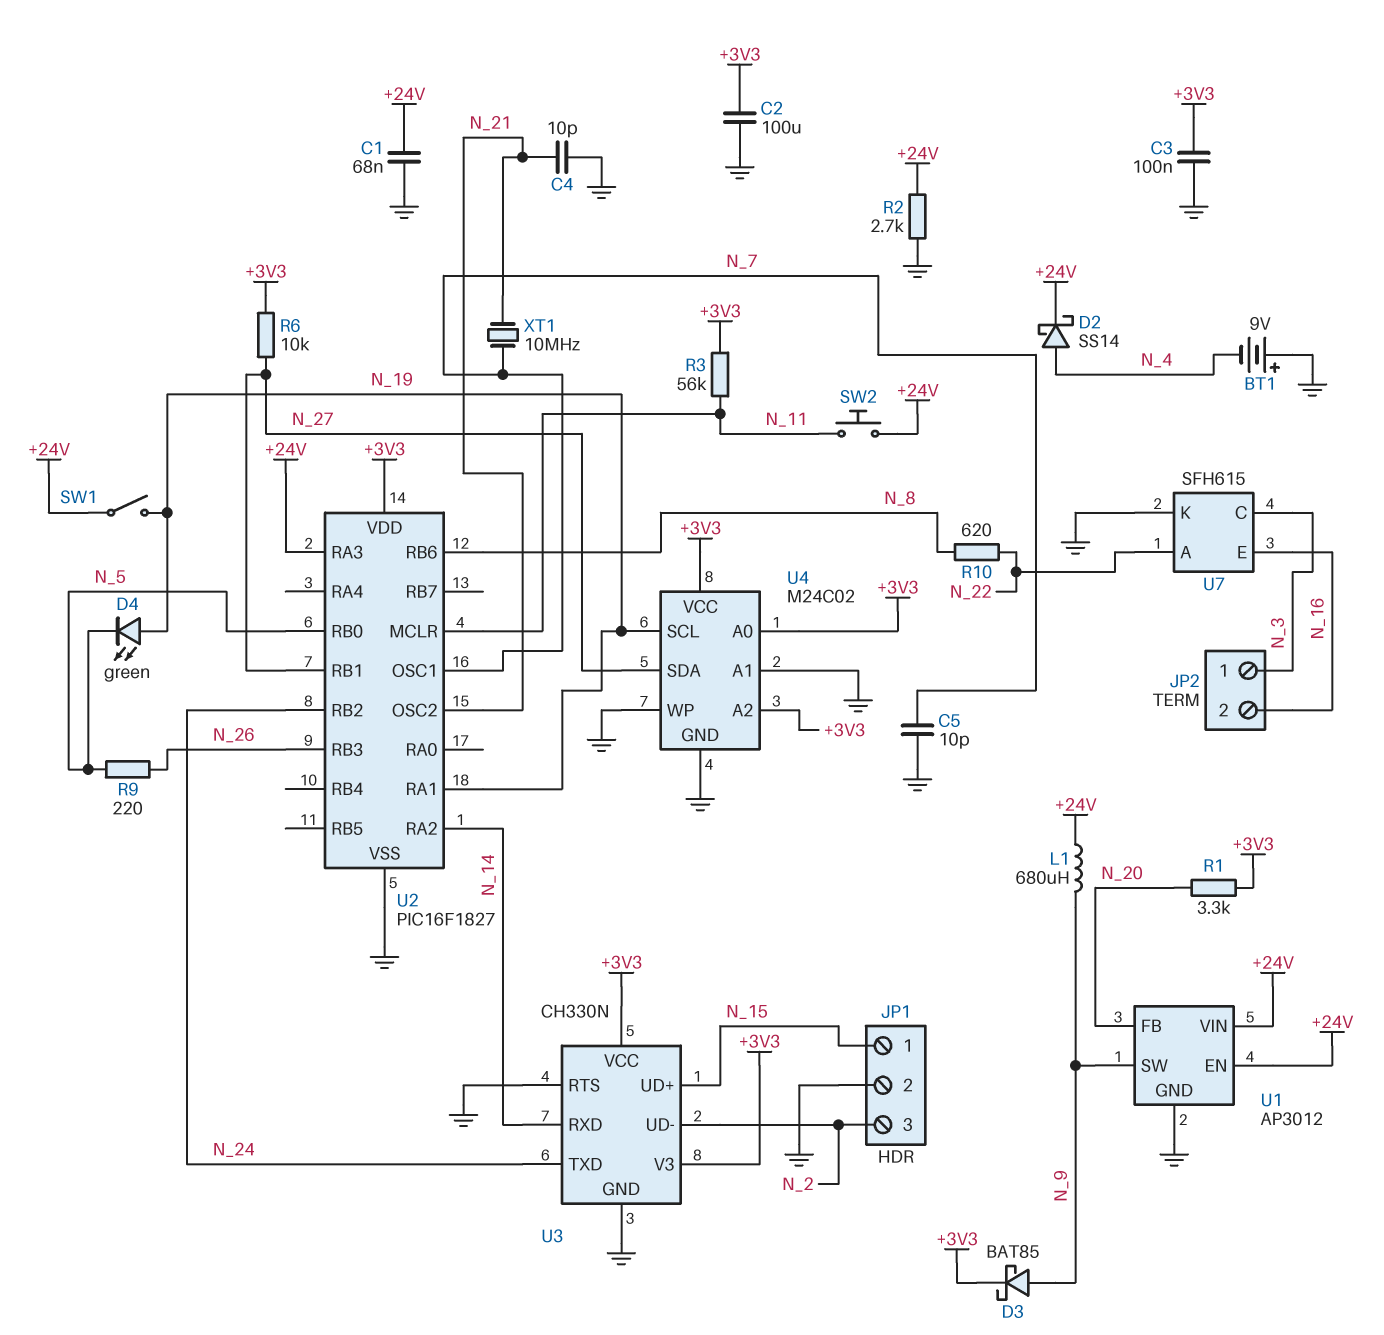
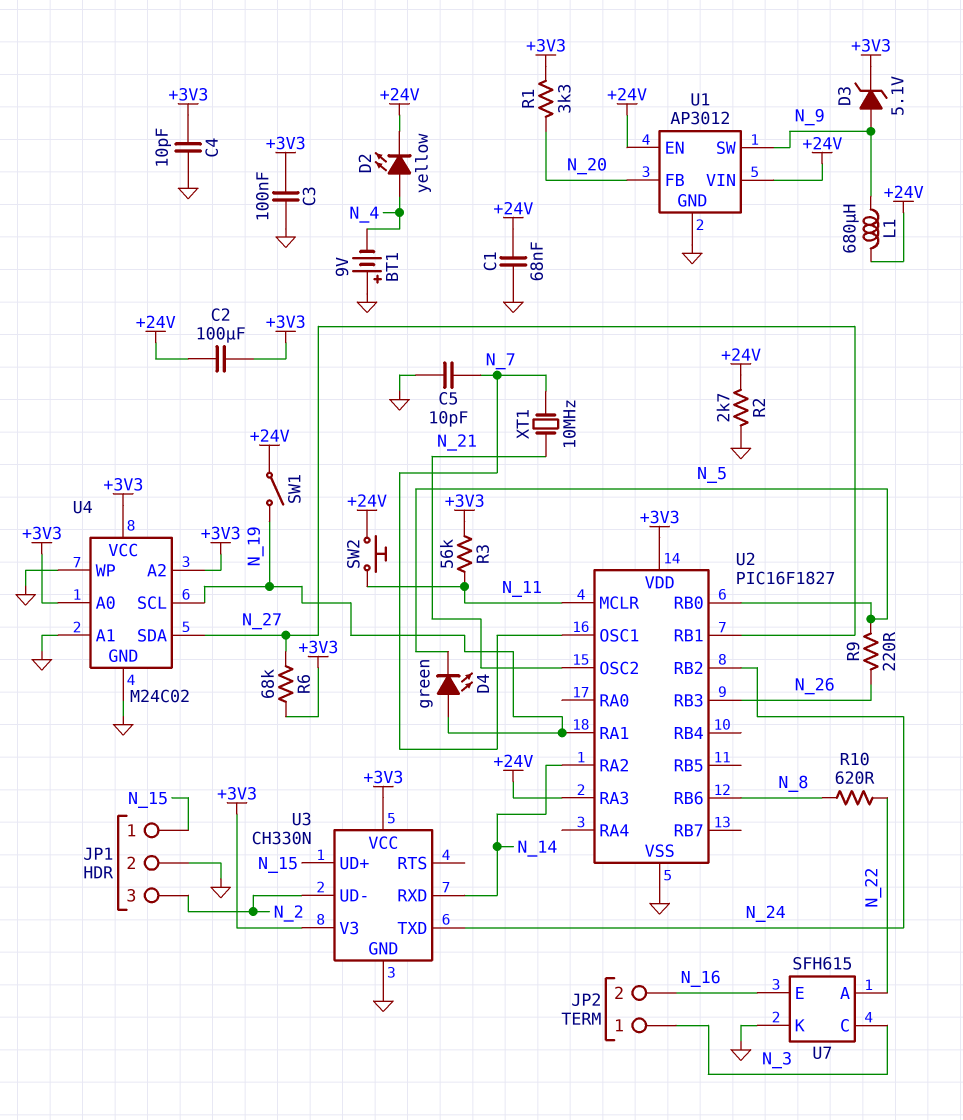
C2: 100uF (+3V3, GND) -> 100uF (+3V3, +24V)
C4: 10pF (GND, N_21) -> 10pF (+3V3, GND)
D2: schottky SS14 (A N_4, K +24V) -> LED yellow (A N_4, K +24V)
D3: schottky BAT85 (A N_9, K +3V3) -> zener 5.1V (A N_9, K +3V3)
R6: 10k (+3V3, N_27) -> 68k (+3V3, N_27)
U3 pin RTS: GND -> none

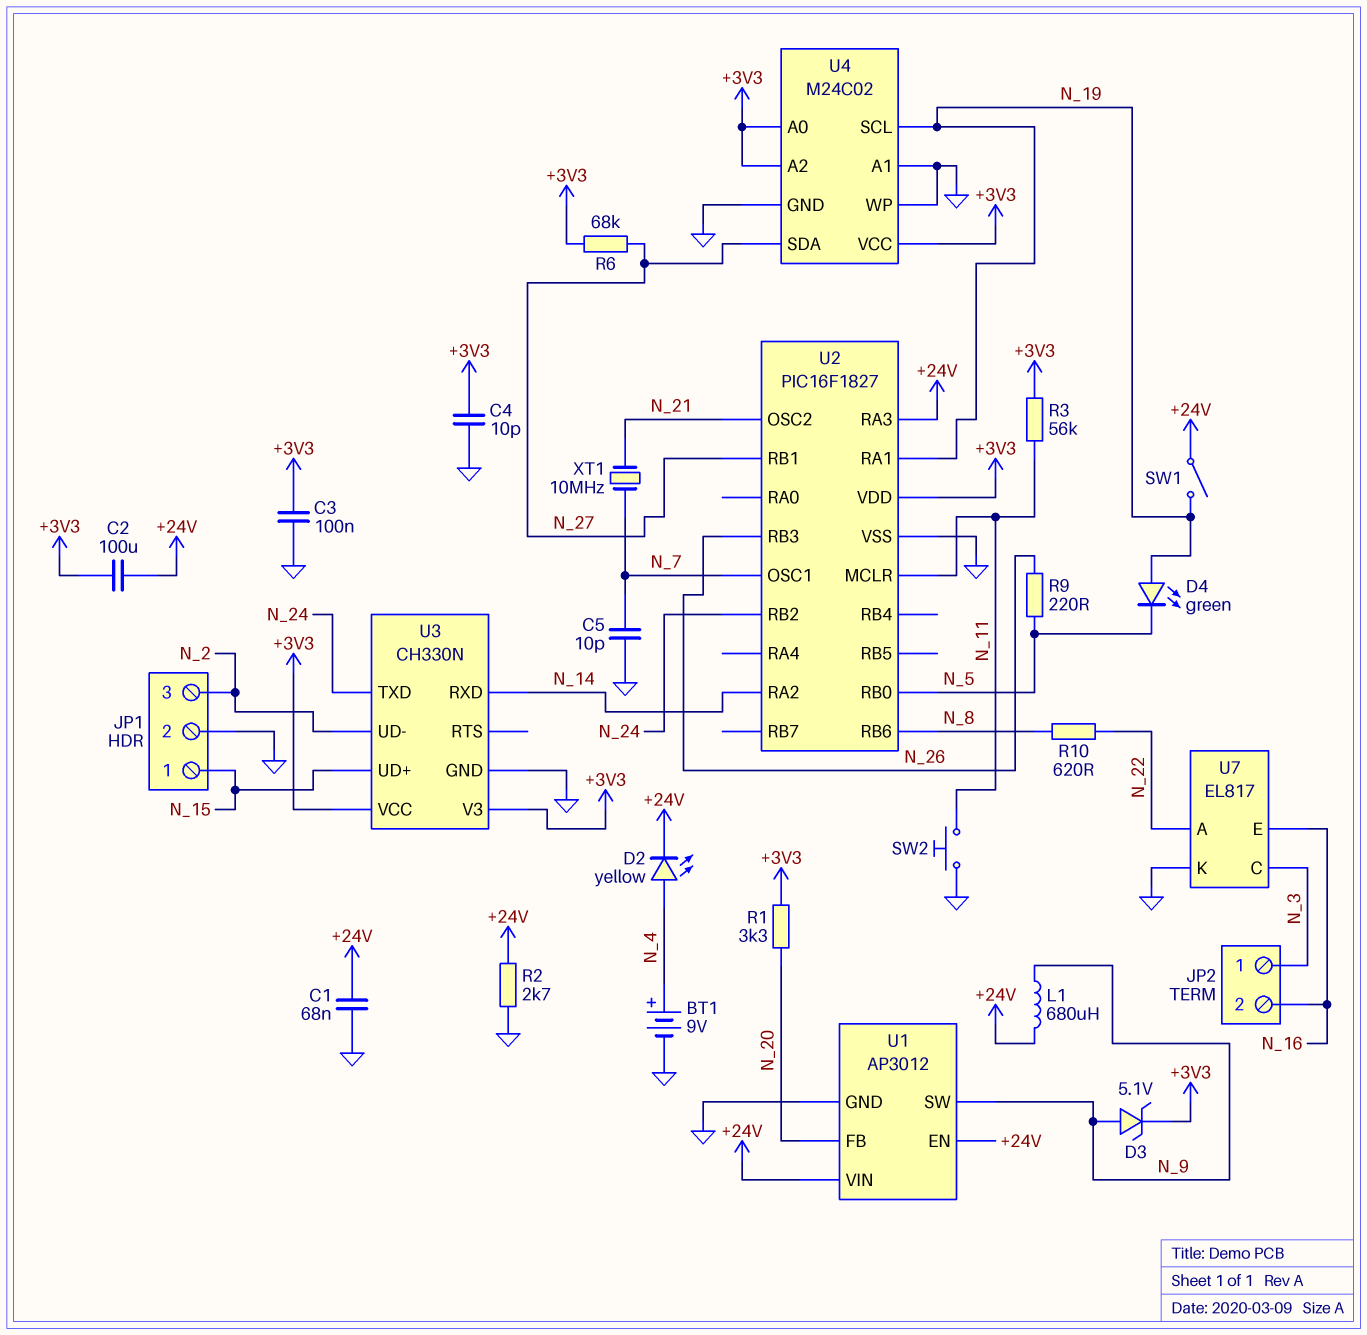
BT1: 9V (plus GND, minus N_4) -> 9V (plus N_4, minus GND)
SW2: button (+24V, N_11) -> button (GND, N_11)
U7: SFH615 -> EL817

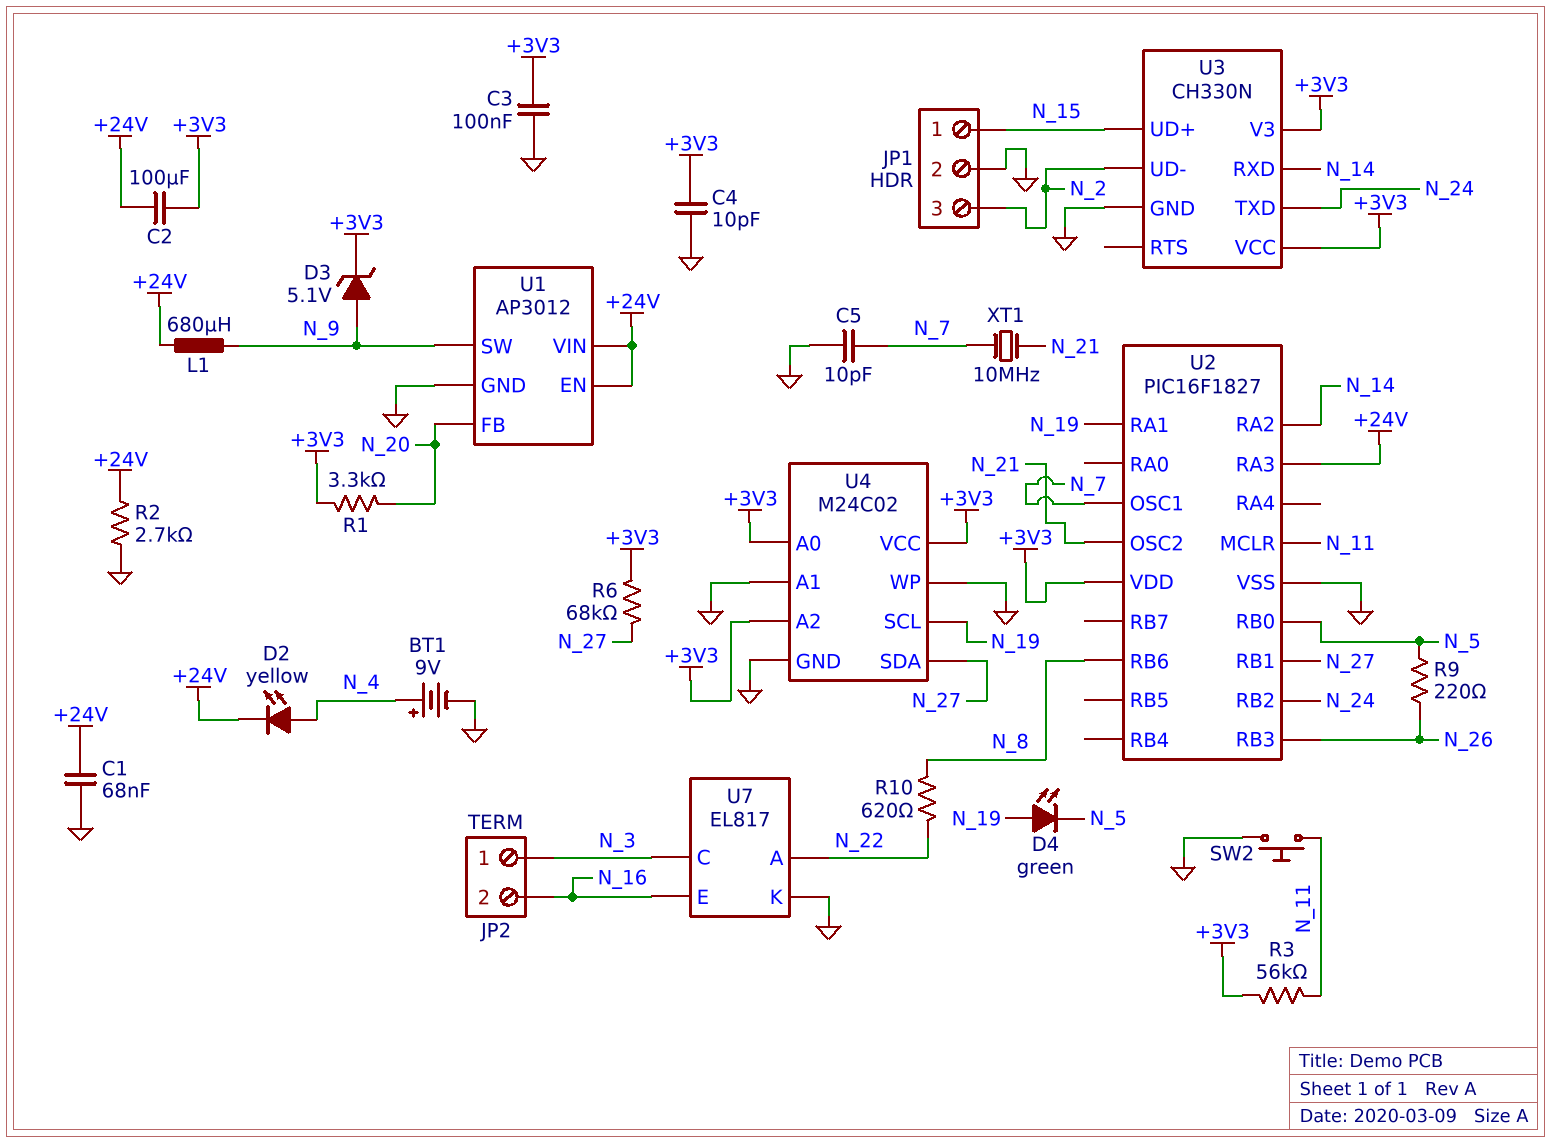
SW1: switch (+24V, N_19) -> none

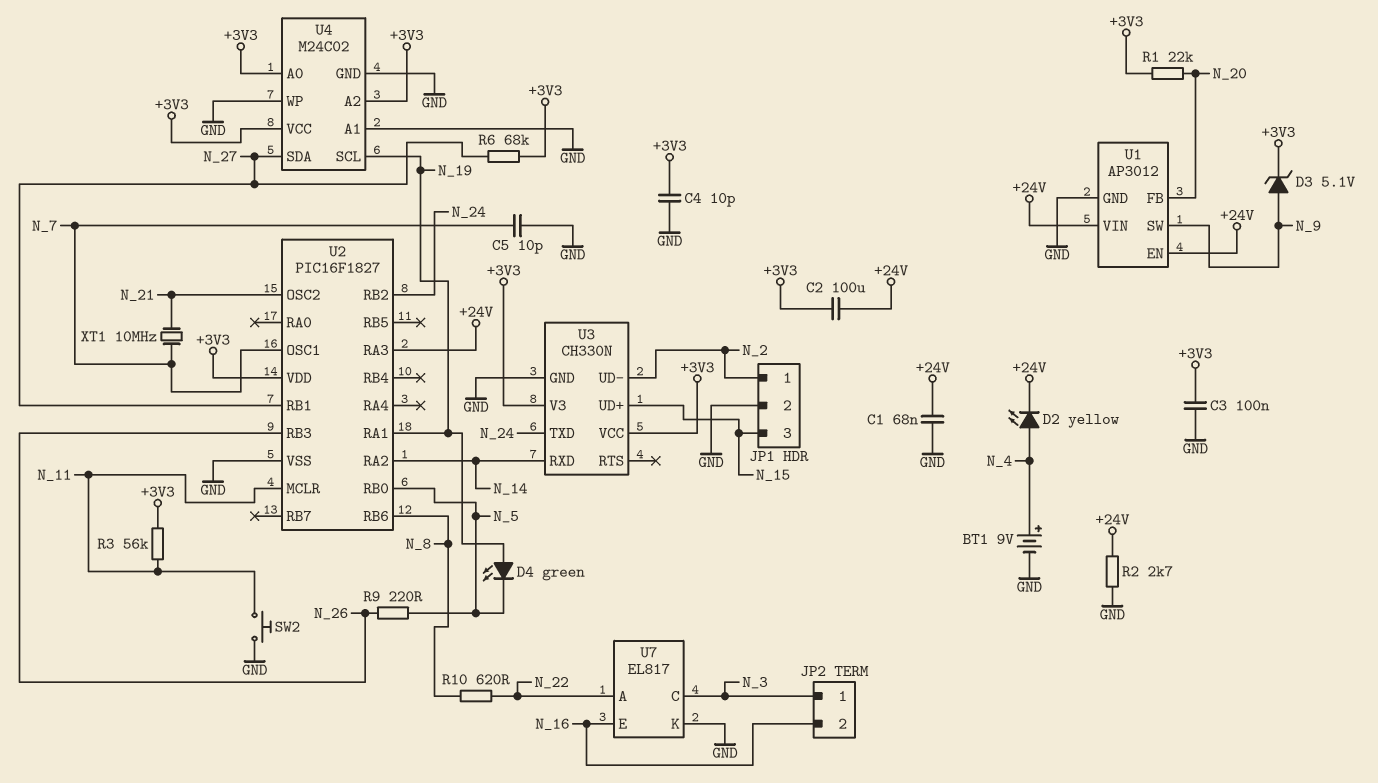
JP1 pin 1: N_15 -> N_2
JP1 pin 3: N_2 -> N_15
L1: 680uH (+24V, N_9) -> none
R1: 3.3k (+3V3, N_20) -> 22k (+3V3, N_20)

